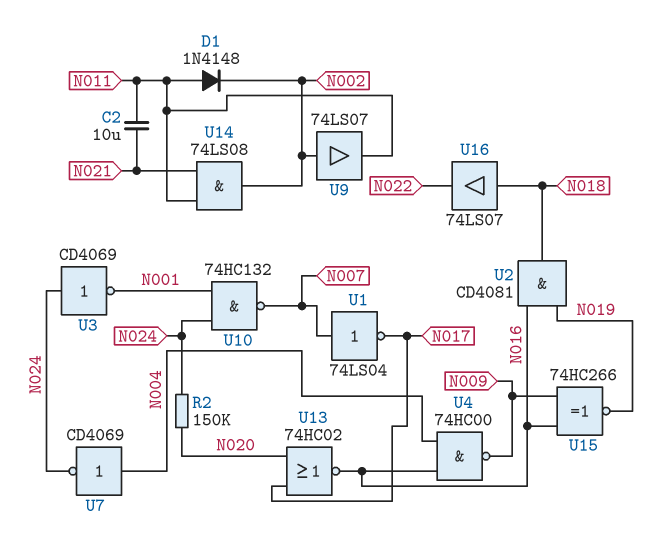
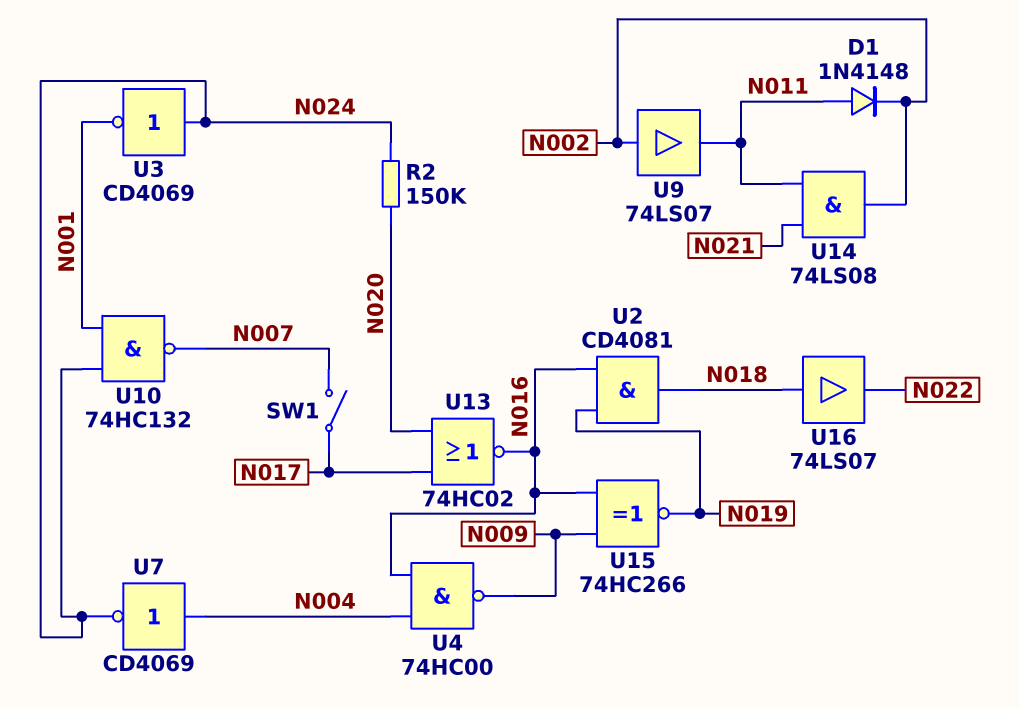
C2: 10uF (N011, N021) -> none
SW1: none -> switch (N007, N017)
U1: NOT 74LS04 (in N007, out N017) -> none

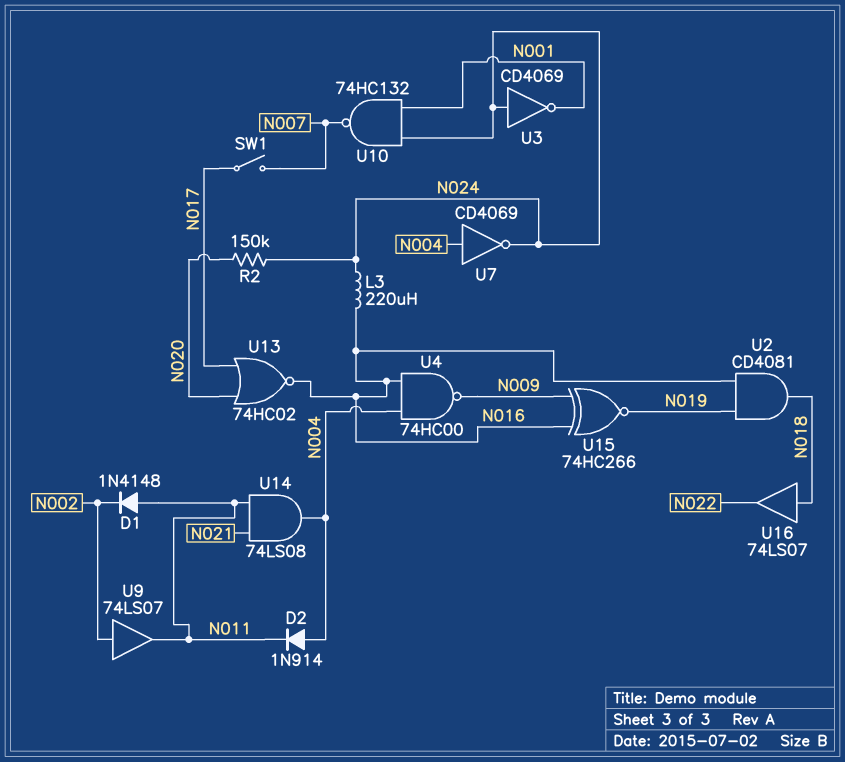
D2: none -> diode 1N914 (A N004, K N011)
L3: none -> 220uH (N016, N024)
U14: AND 74LS08 (in N011, in N021, out N002) -> AND 74LS08 (in N011, in N021, out N004)

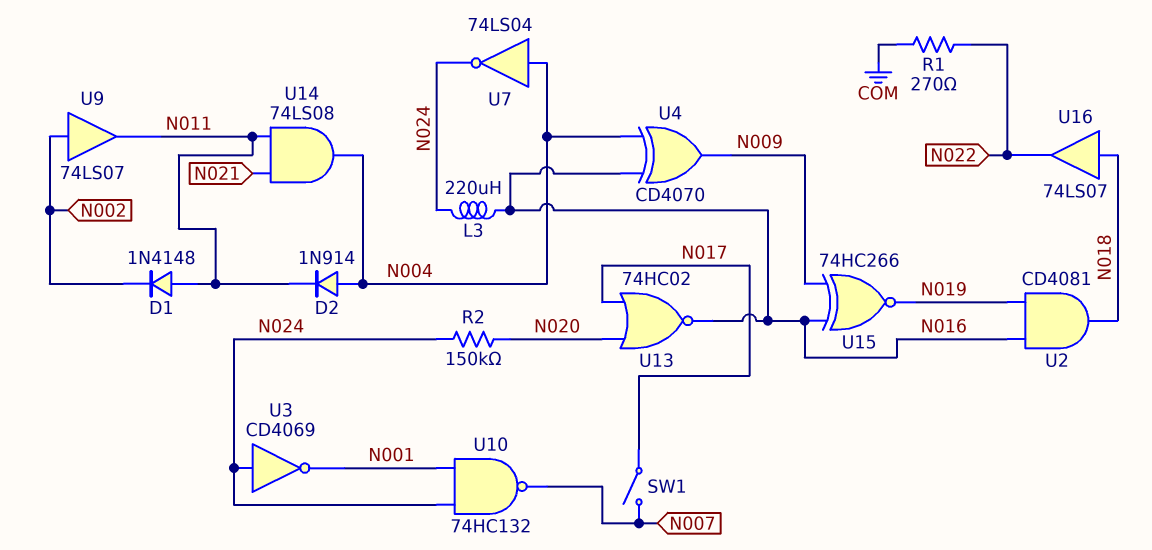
R1: none -> 270 (COM, N022)
U4: NAND 74HC00 (in N004, in N016, out N009) -> XOR CD4070 (in N004, in N016, out N009)
U7: NOT CD4069 (in N004, out N024) -> NOT 74LS04 (in N004, out N024)

